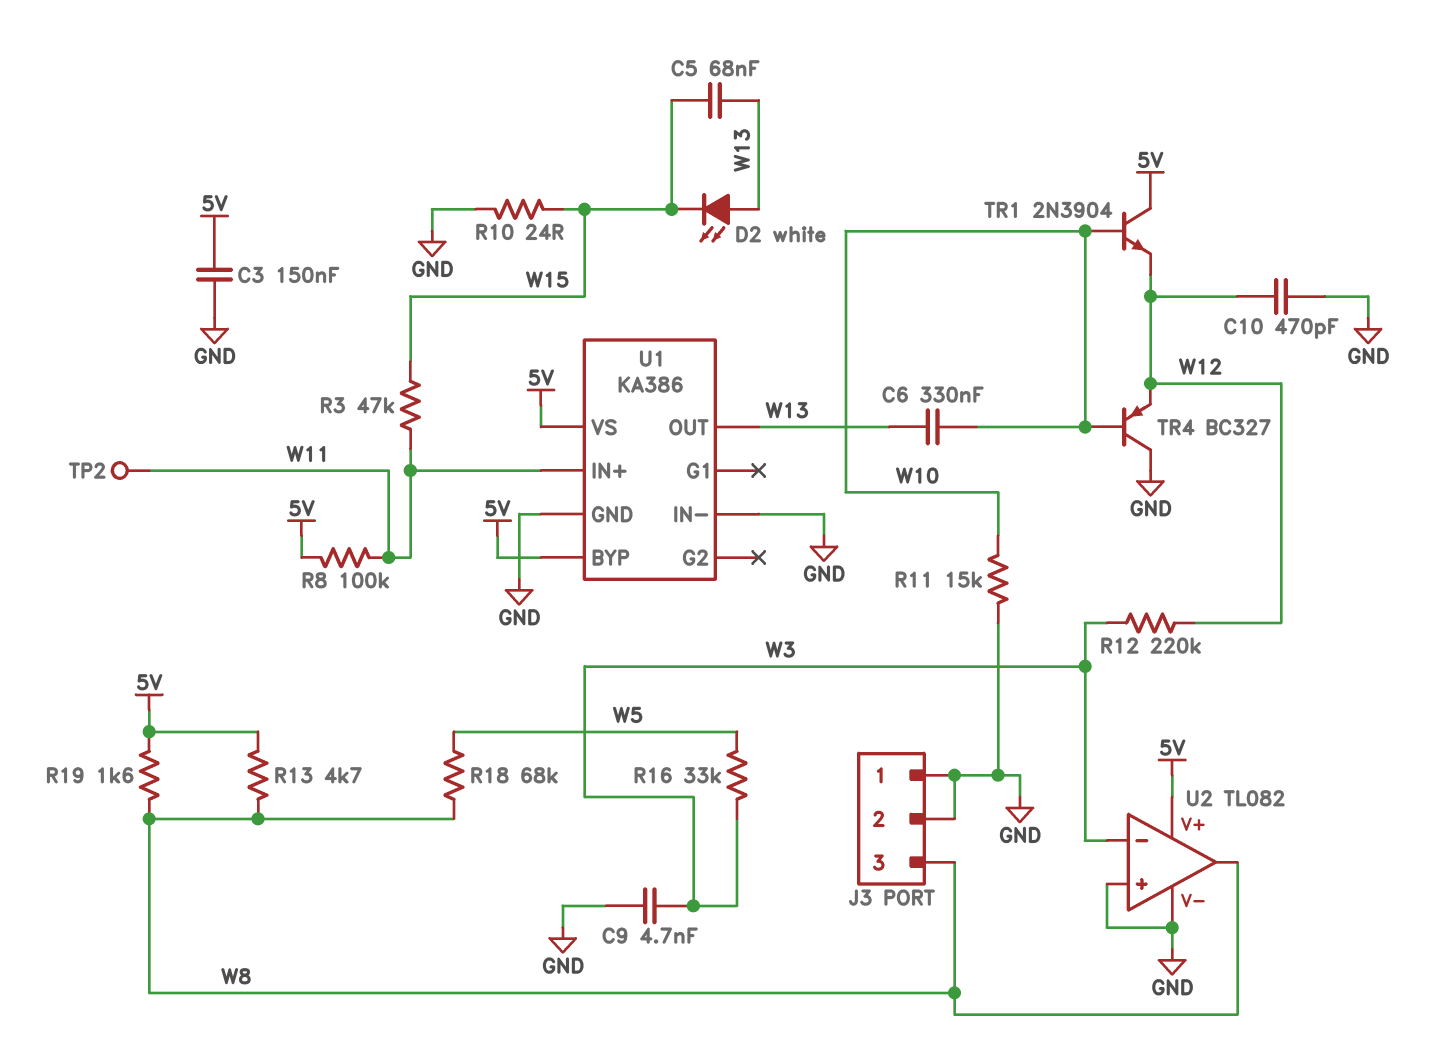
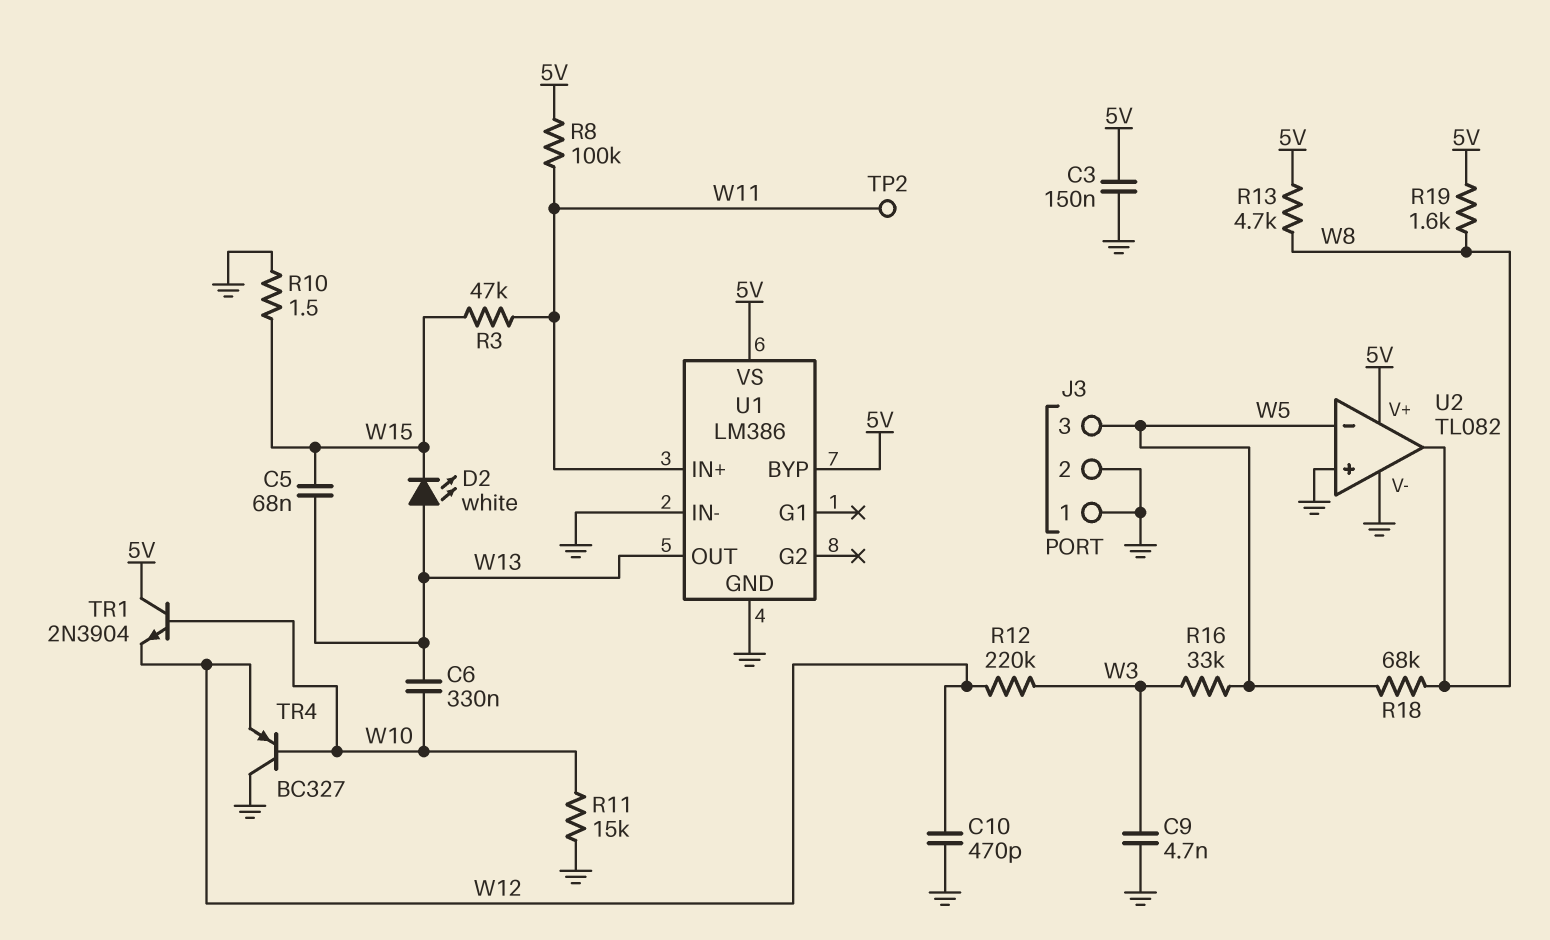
J3 pin 3: W8 -> W5
R10: 24 (GND, W15) -> 1.5 (GND, W15)
U1: KA386 -> LM386
U2 pin in-: W3 -> W5

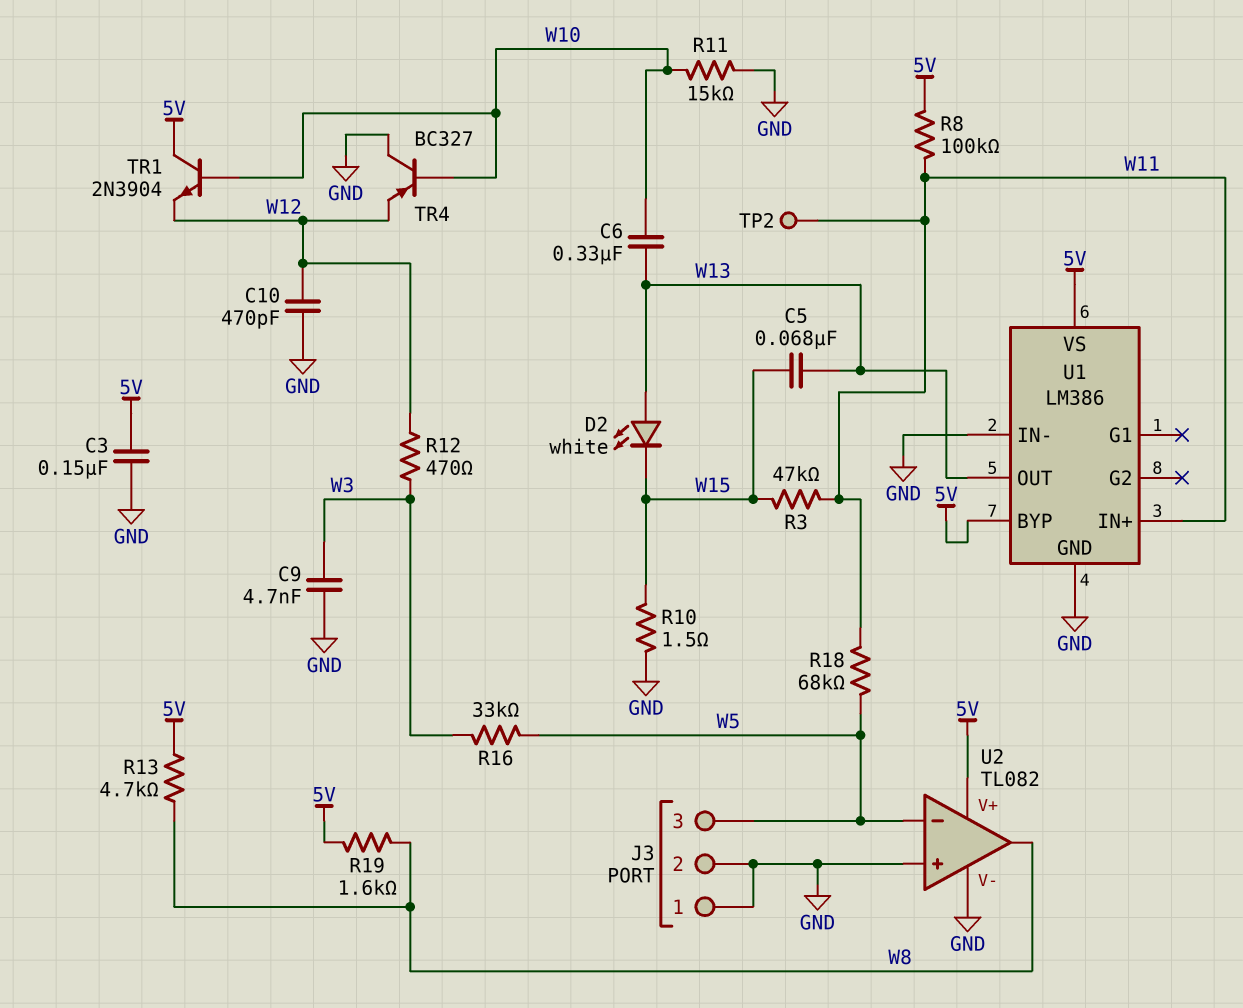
R12: 220k (W3, W12) -> 470 (W3, W12)
R18: 68k (W5, W8) -> 68k (W5, W11)

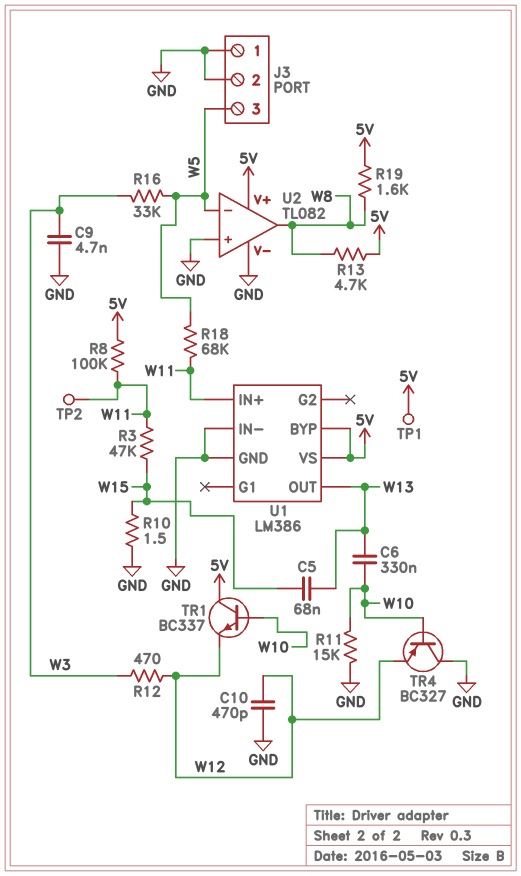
C3: 150nF (5V, GND) -> none
D2: LED white (A W13, K W15) -> none
TP1: none -> test point (5V)
TR1: NPN 2N3904 (B W10, C 5V, E W12) -> NPN BC337 (B W10, C 5V, E W12)

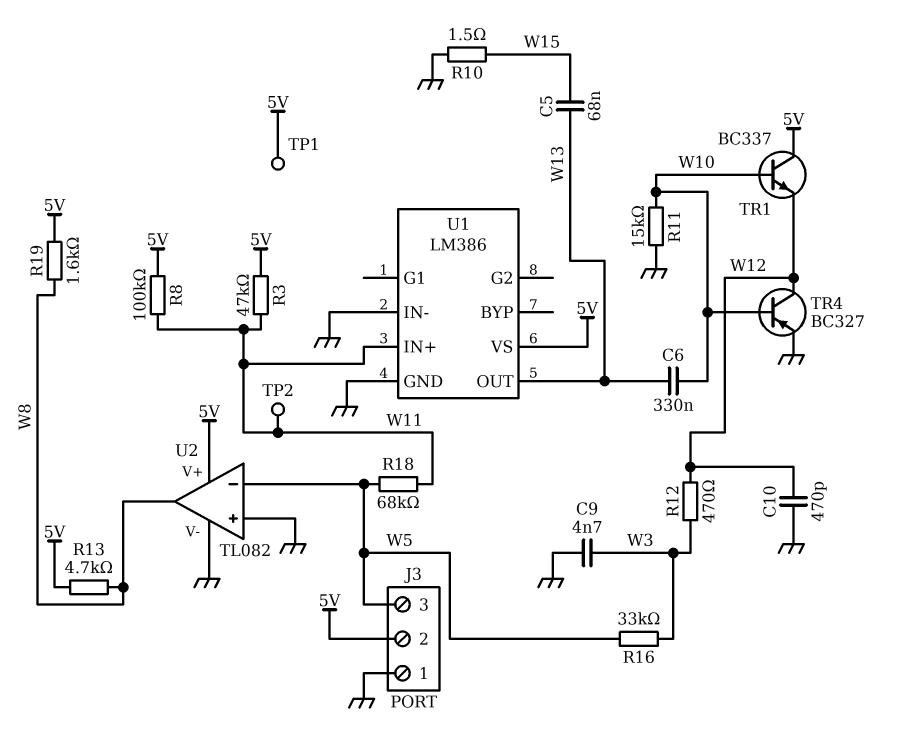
J3 pin 2: GND -> 5V
R3: 47k (W11, W15) -> 47k (5V, W11)
TR4: PNP BC327 (B W10, C GND, E W12) -> PNP BC327 (B W10, C W12, E GND)
U1 pin BYP: 5V -> none

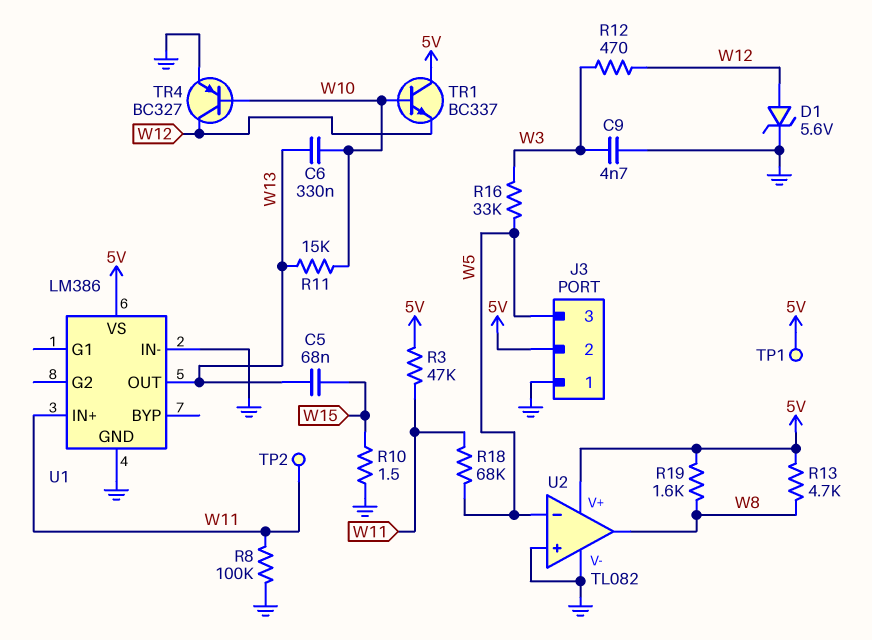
C10: 470pF (GND, W12) -> none
D1: none -> zener 5.6V (A W12, K GND)
R8: 100k (5V, W11) -> 100k (GND, W11)
R11: 15k (GND, W10) -> 15k (W10, W13)

